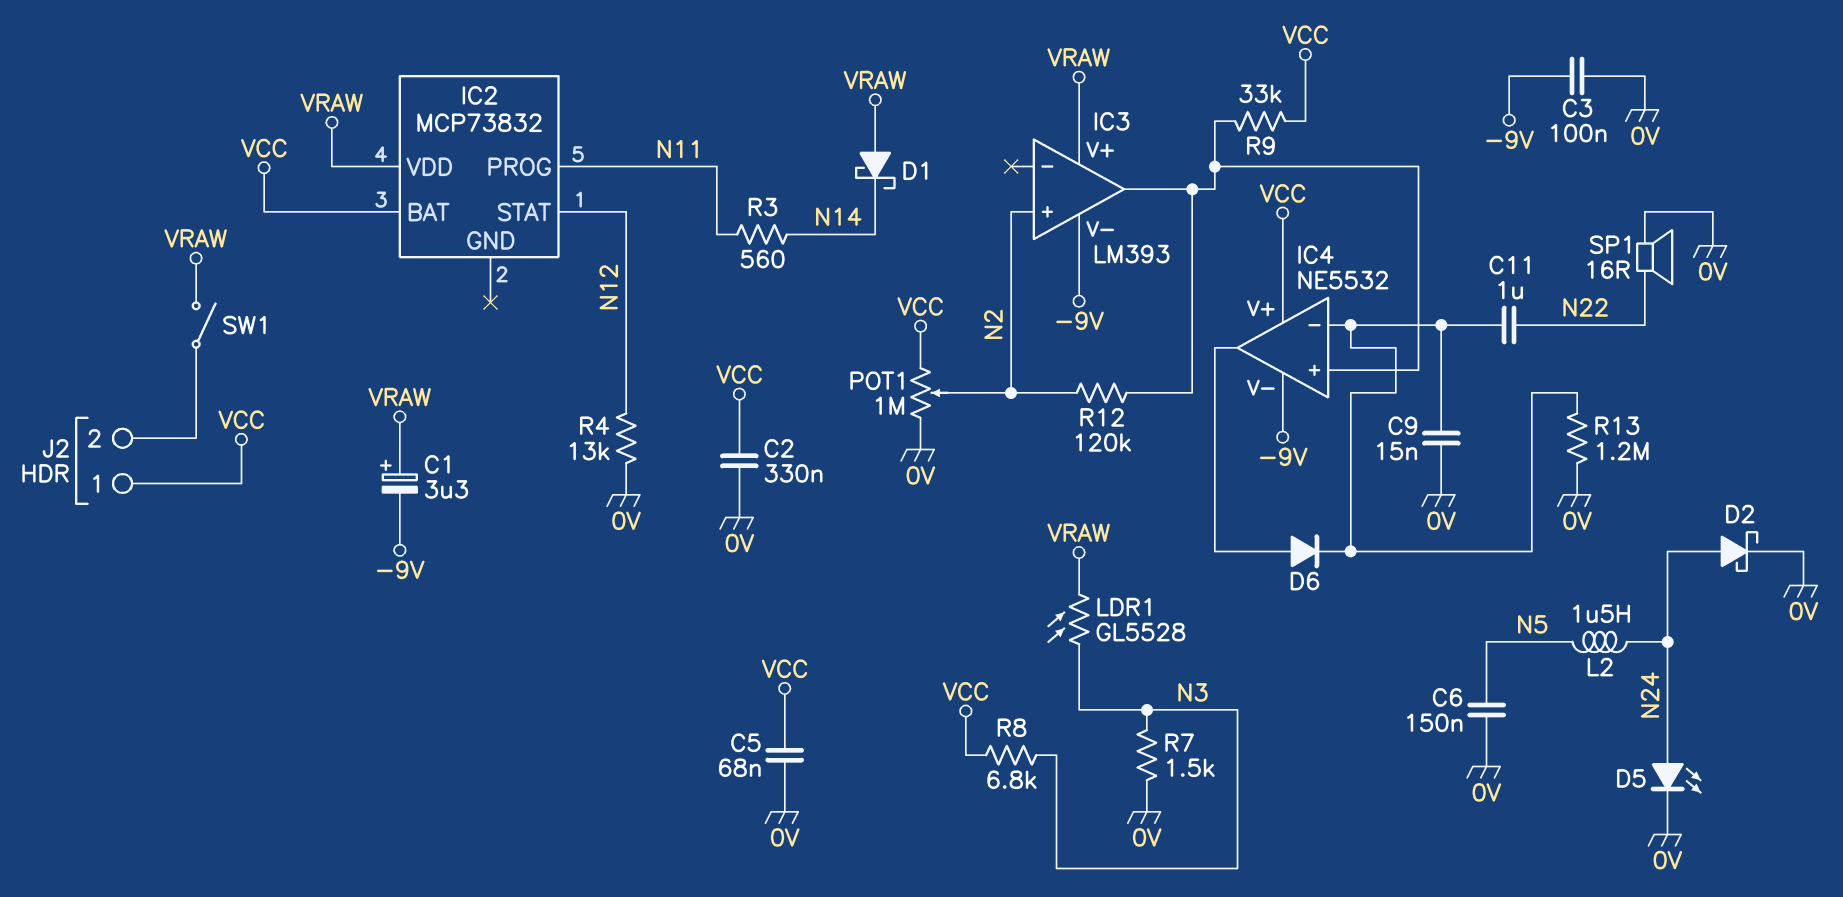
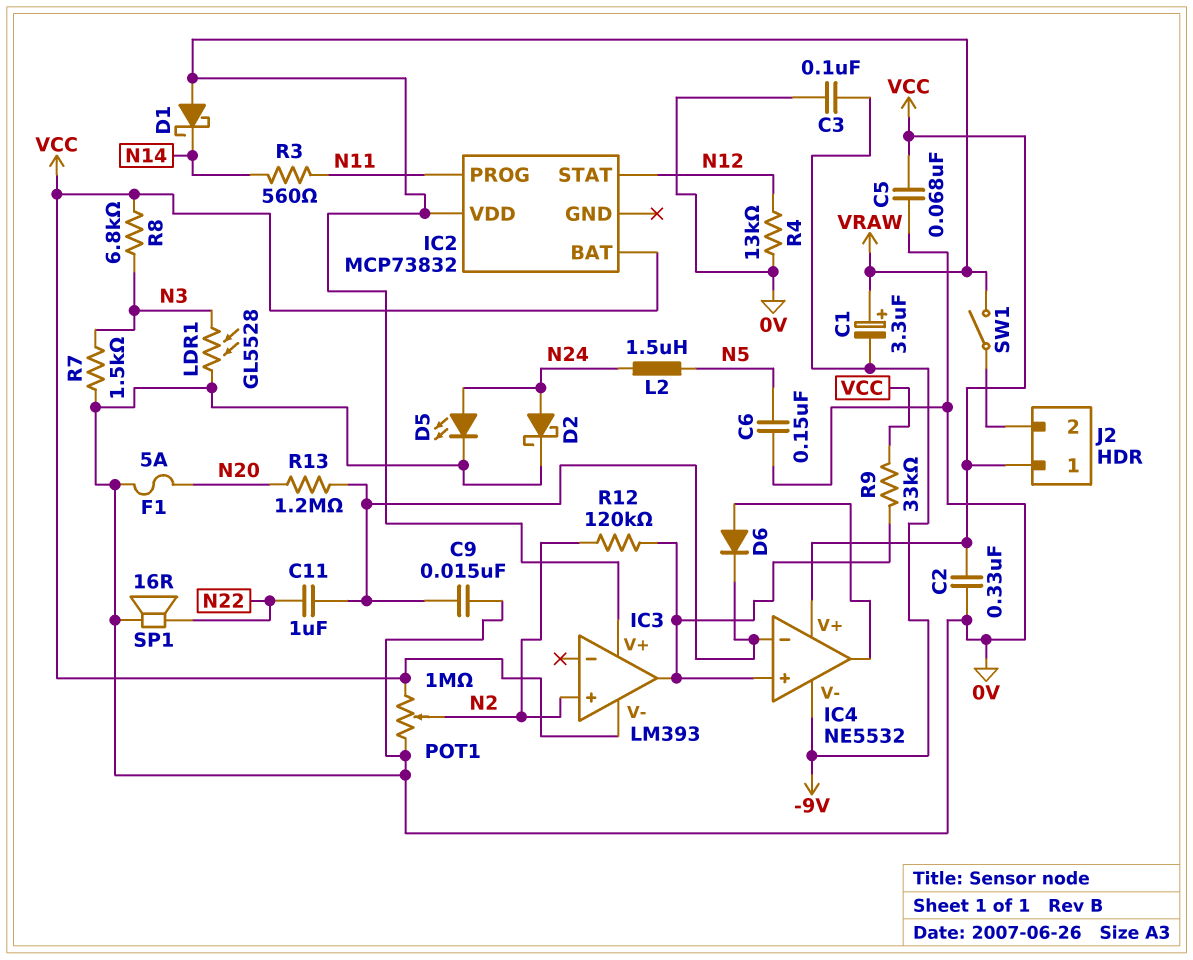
F1: none -> 5A (0V, N20)
IC3 pin V-: -9V -> VCC
LDR1: GL5528 (N3, VRAW) -> GL5528 (0V, N3)
R13: 1.2M (0V, IC4/in-) -> 1.2M (IC4/in-, N20)

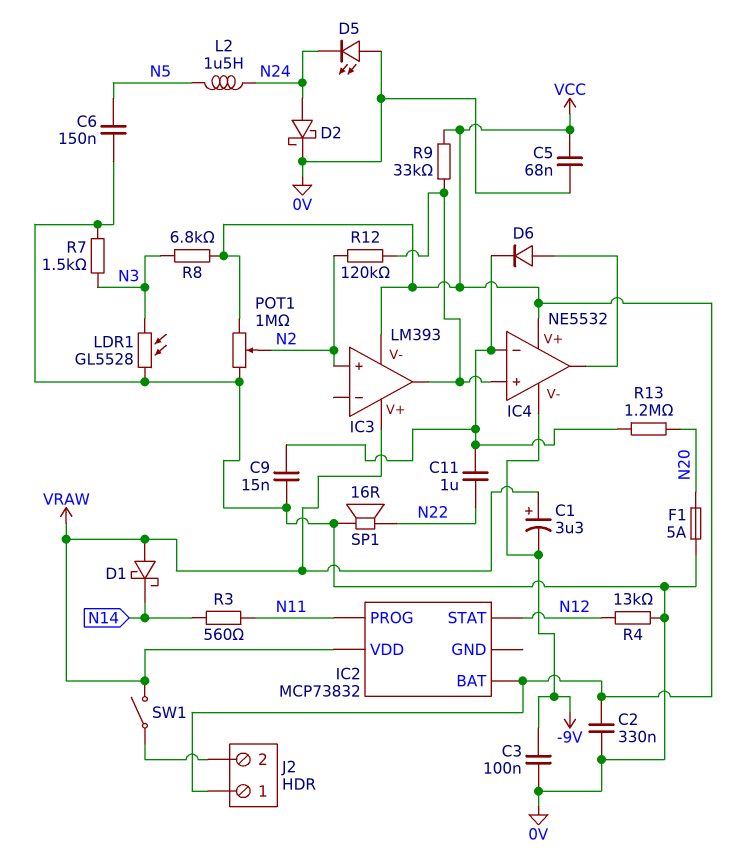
D5: LED (A N24, K 0V) -> LED (A 0V, K N24)

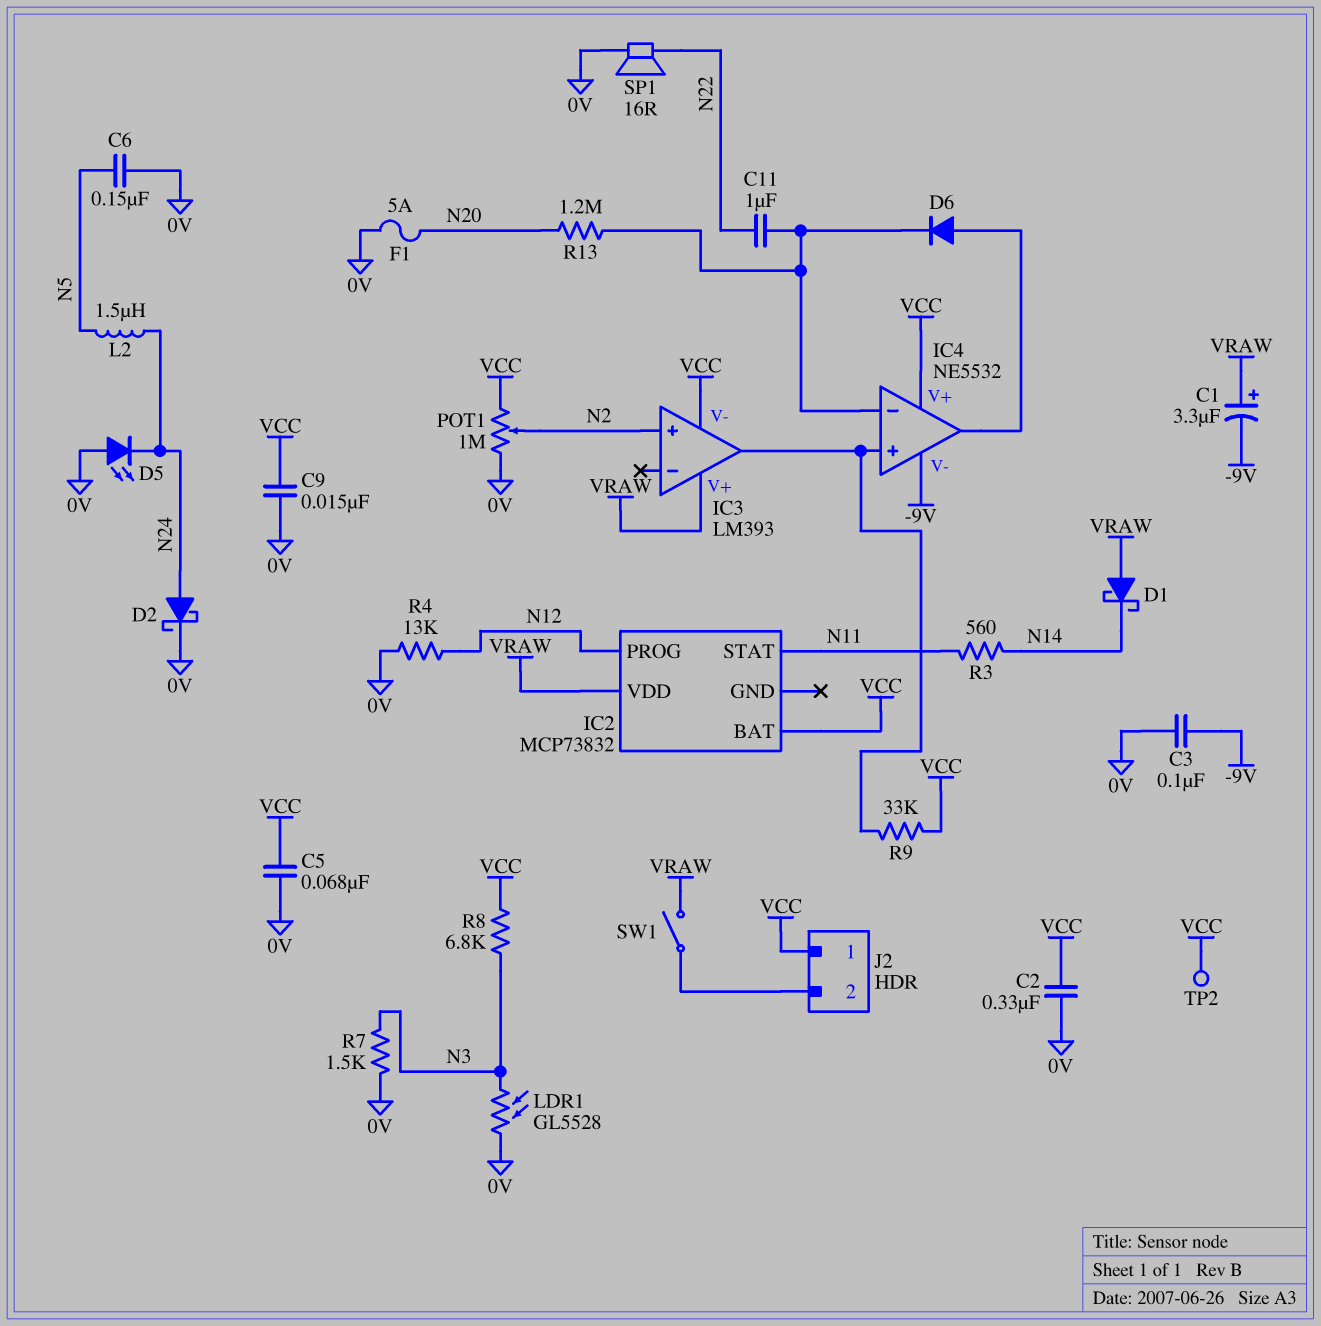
C9: 15nF (0V, IC4/in-) -> 15nF (0V, VCC)
IC2 pin PROG: N11 -> N12
IC2 pin STAT: N12 -> N11
R12: 120k (IC3/out, N2) -> none
TP2: none -> test point (VCC)

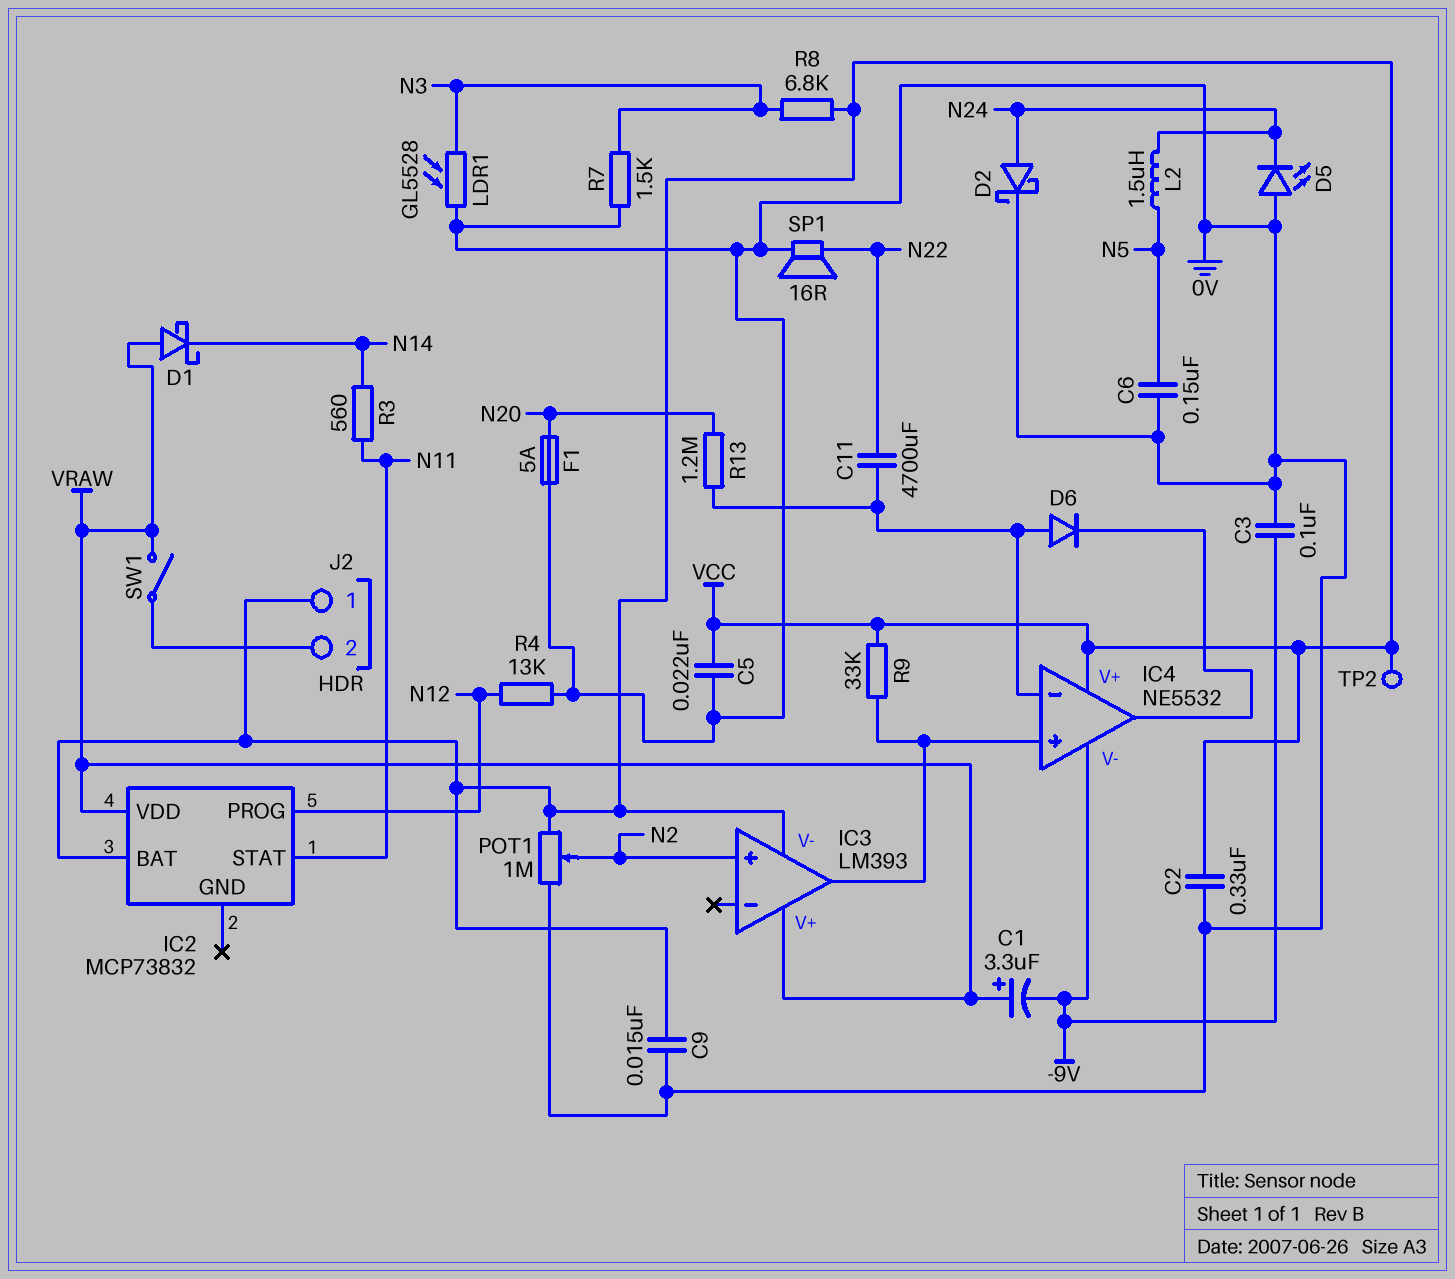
C5: 68nF (0V, VCC) -> 22nF (0V, VCC)
C11: 1uF (IC4/in-, N22) -> 4700uF (IC4/in-, N22)
D6: diode (A IC4/out, K IC4/in-) -> diode (A IC4/in-, K IC4/out)

